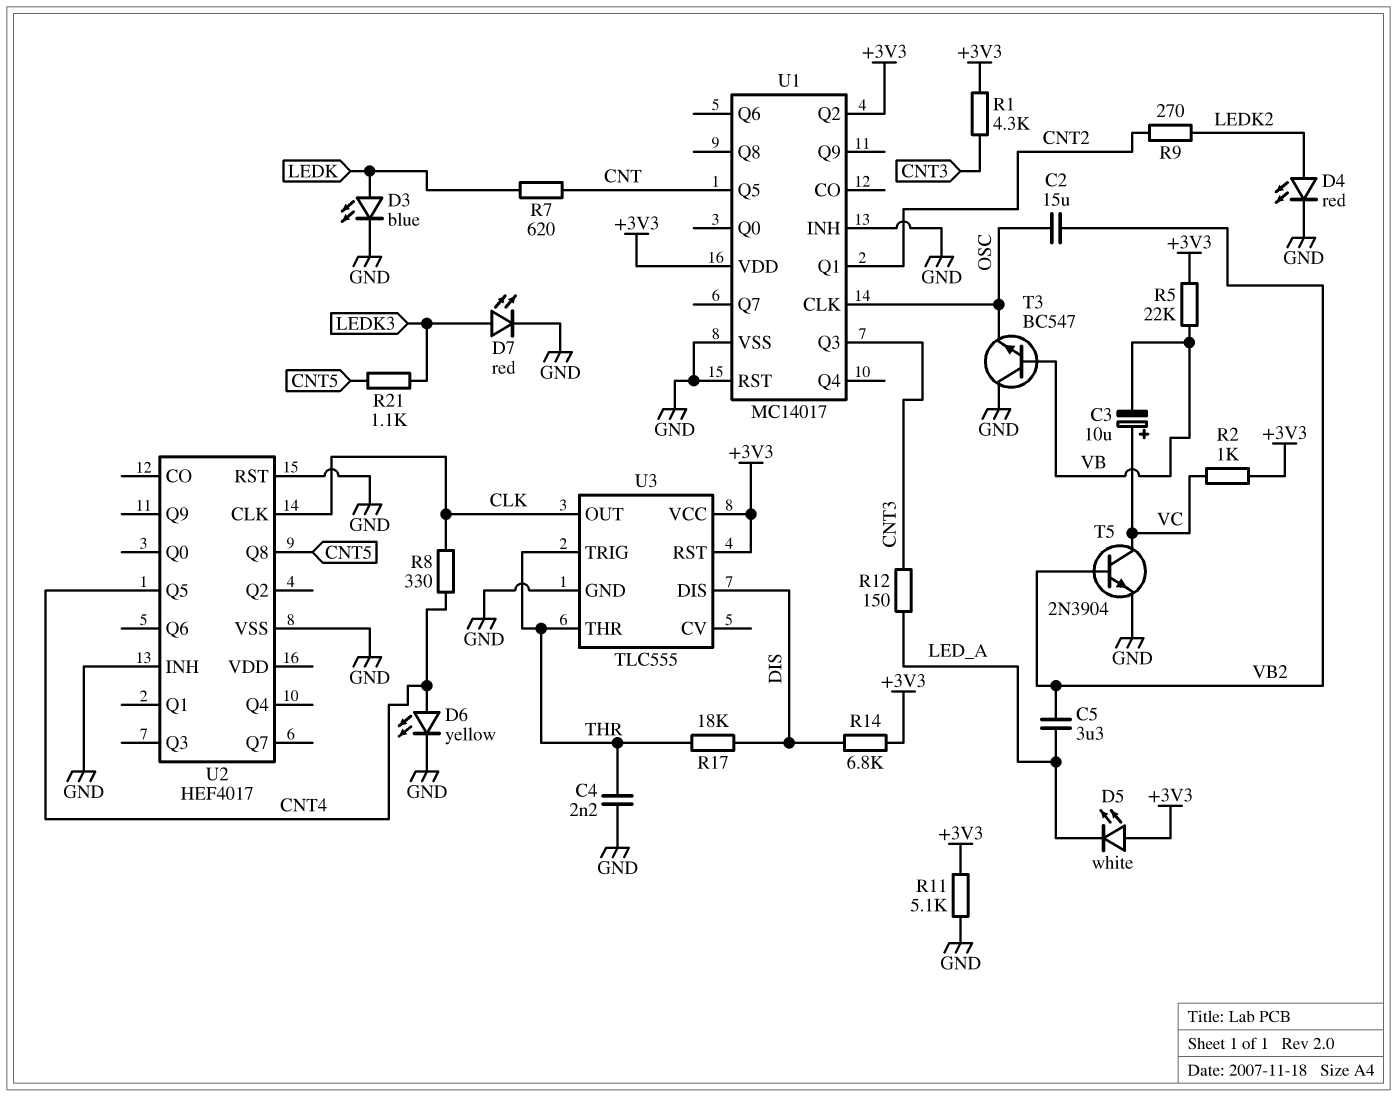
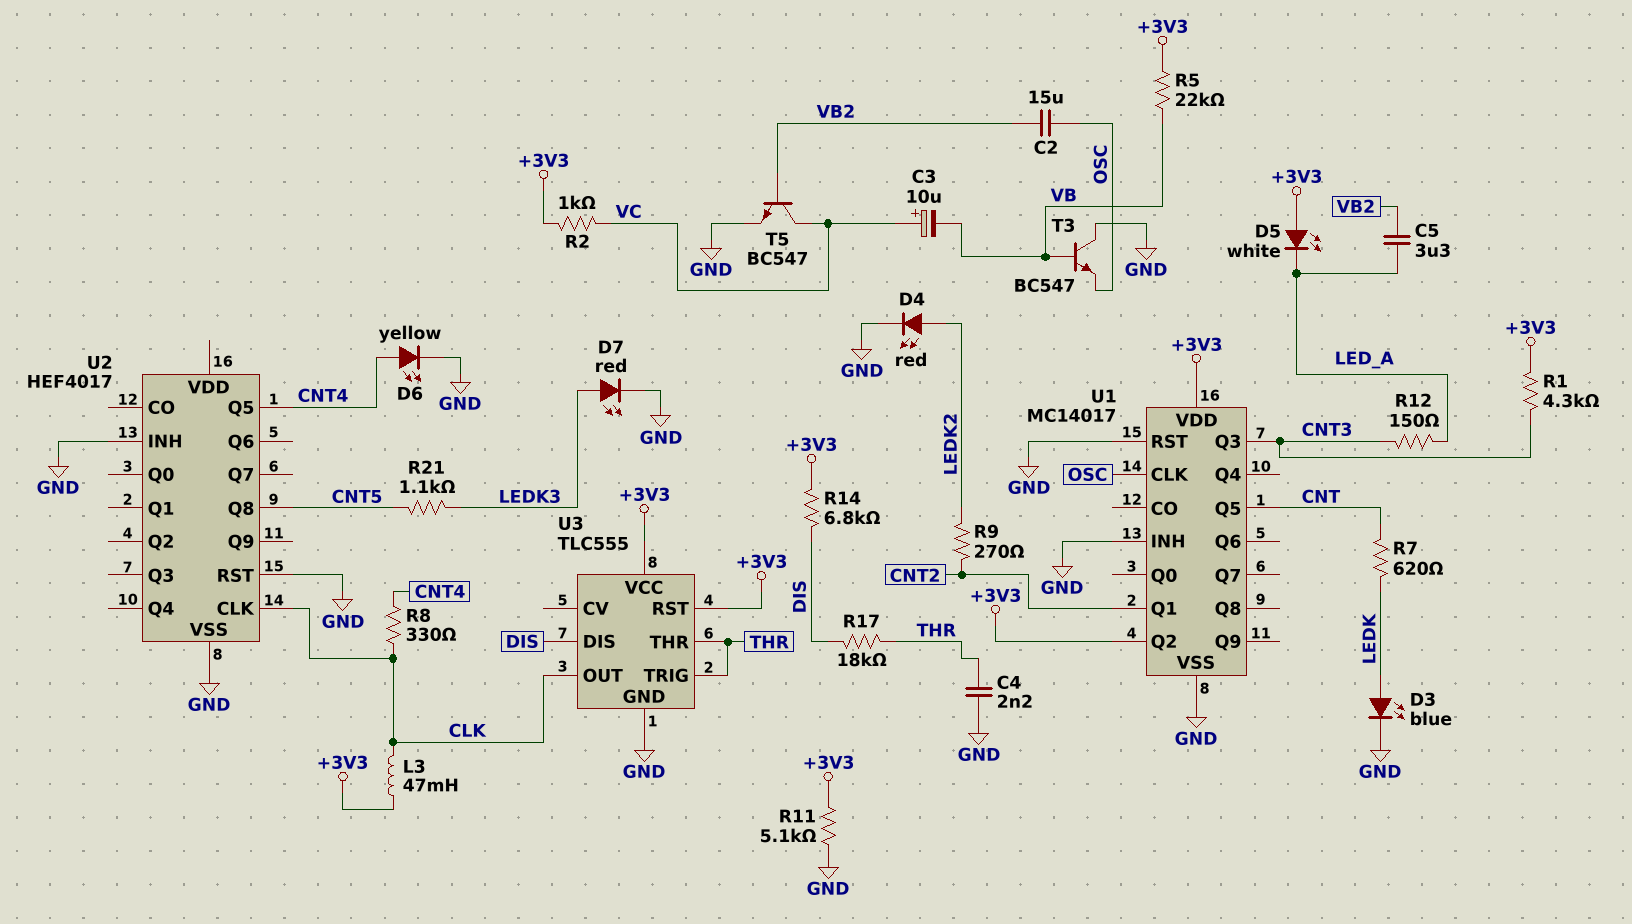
L3: none -> 47mH (+3V3, CLK)
T5: NPN 2N3904 (B VB2, C VC, E GND) -> NPN BC547 (B VB2, C VC, E GND)

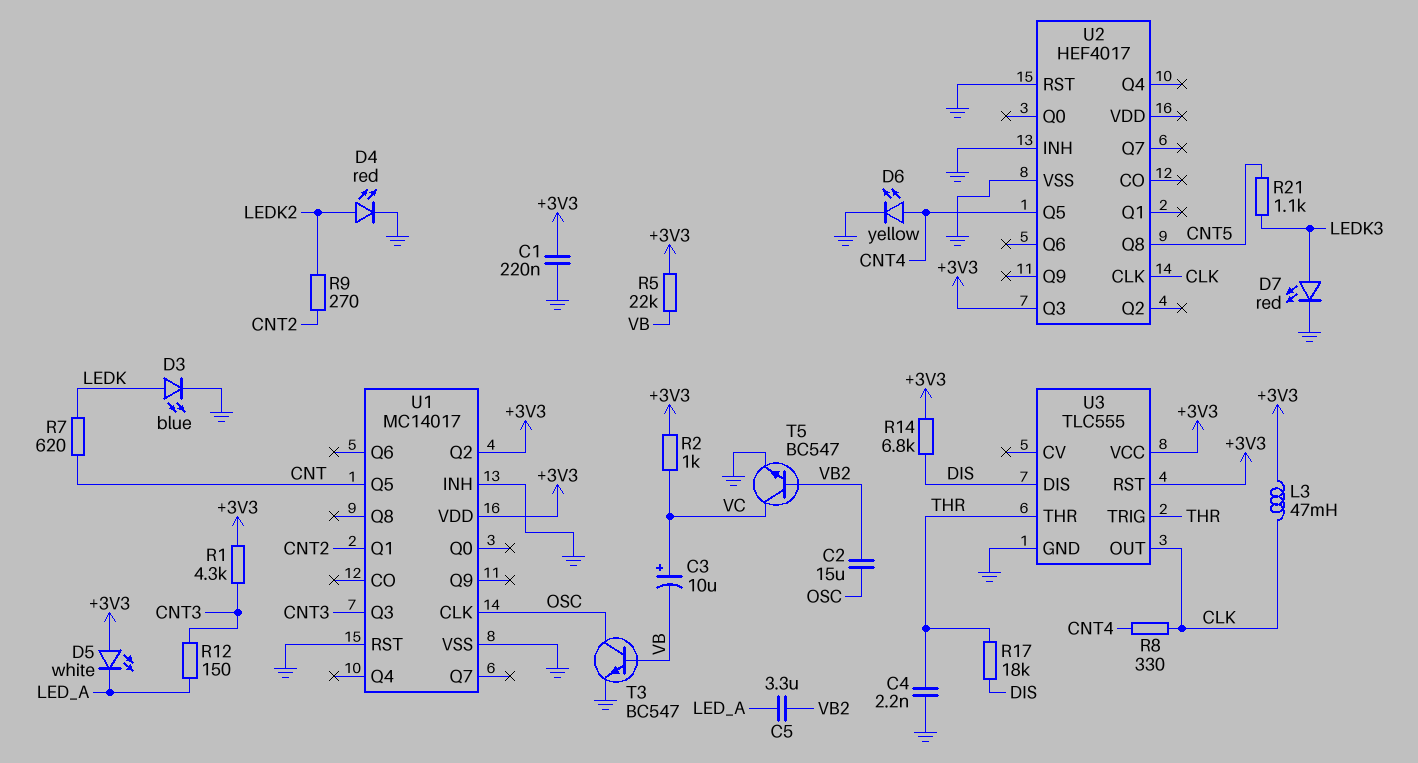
C1: none -> 220nF (+3V3, GND)
R11: 5.1k (+3V3, GND) -> none
T3: NPN BC547 (B VB, C GND, E OSC) -> NPN BC547 (B VB, C OSC, E GND)
U2 pin Q3: none -> +3V3

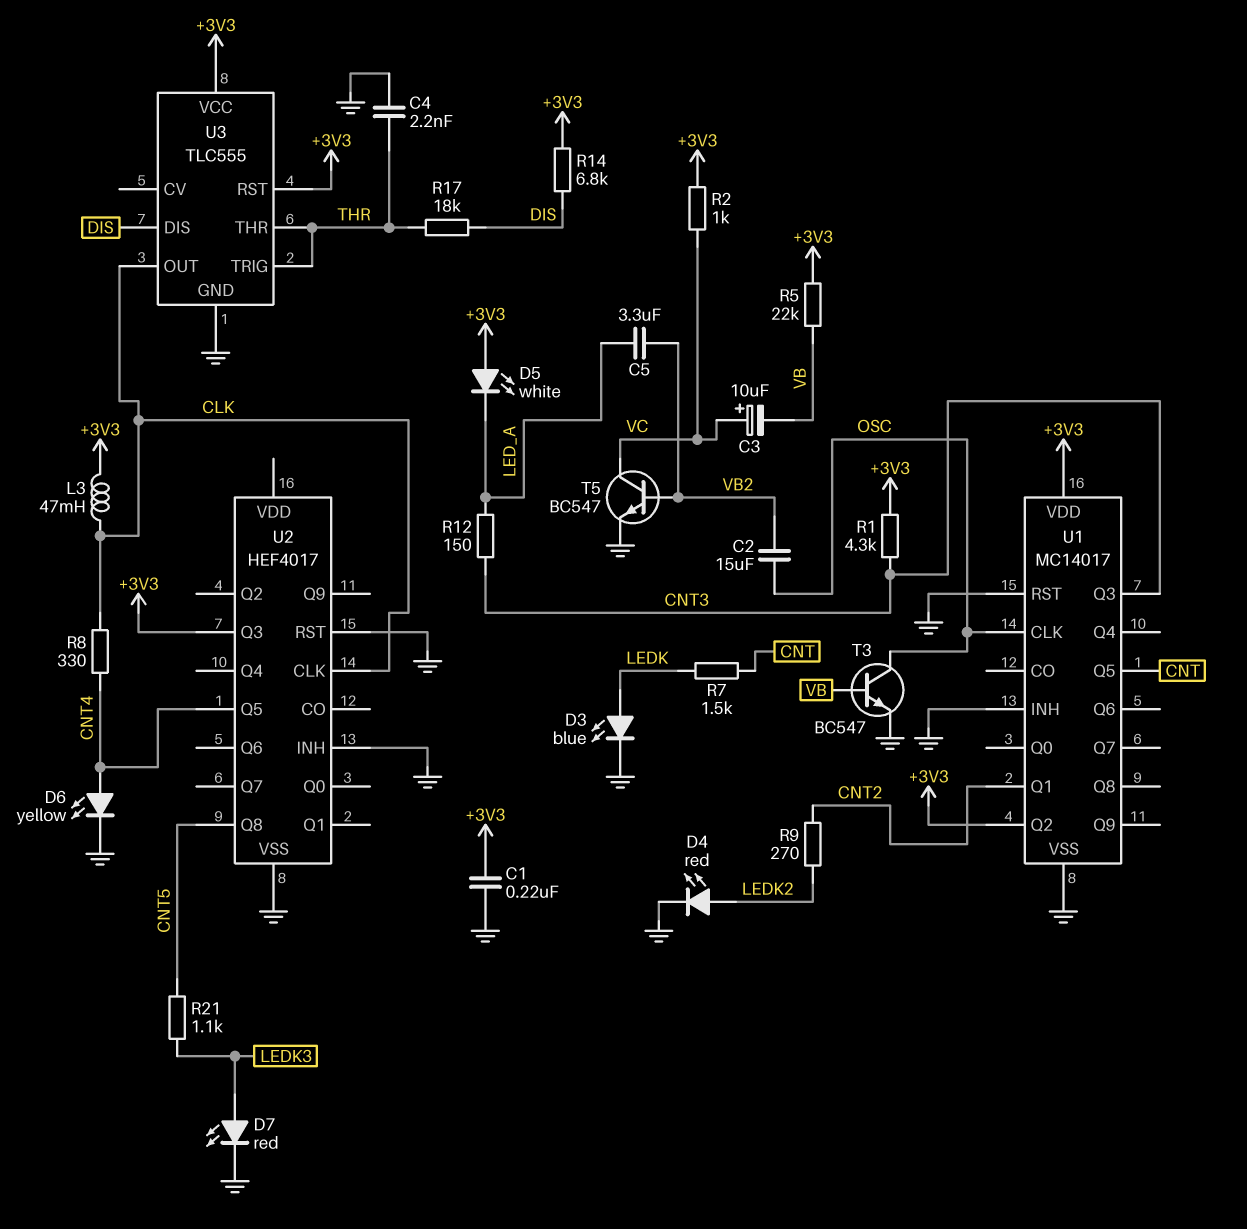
R7: 620 (CNT, LEDK) -> 1.5k (CNT, LEDK)

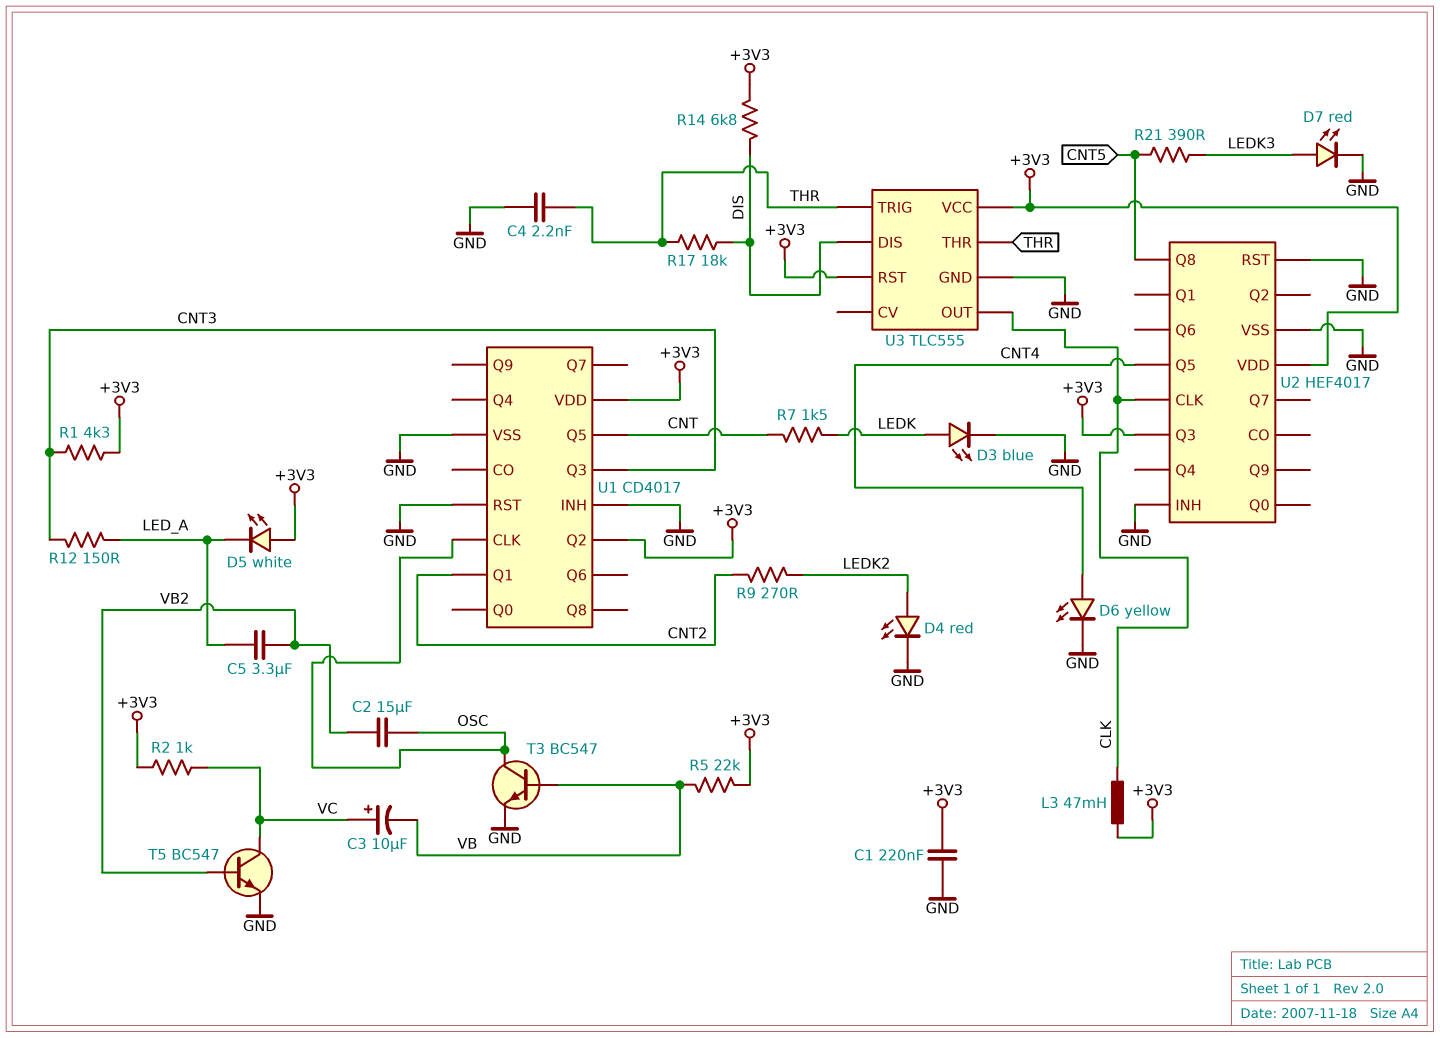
R8: 330 (CLK, CNT4) -> none
R21: 1.1k (CNT5, LEDK3) -> 390 (CNT5, LEDK3)
U1: MC14017 -> CD4017
U2 pin VDD: none -> +3V3

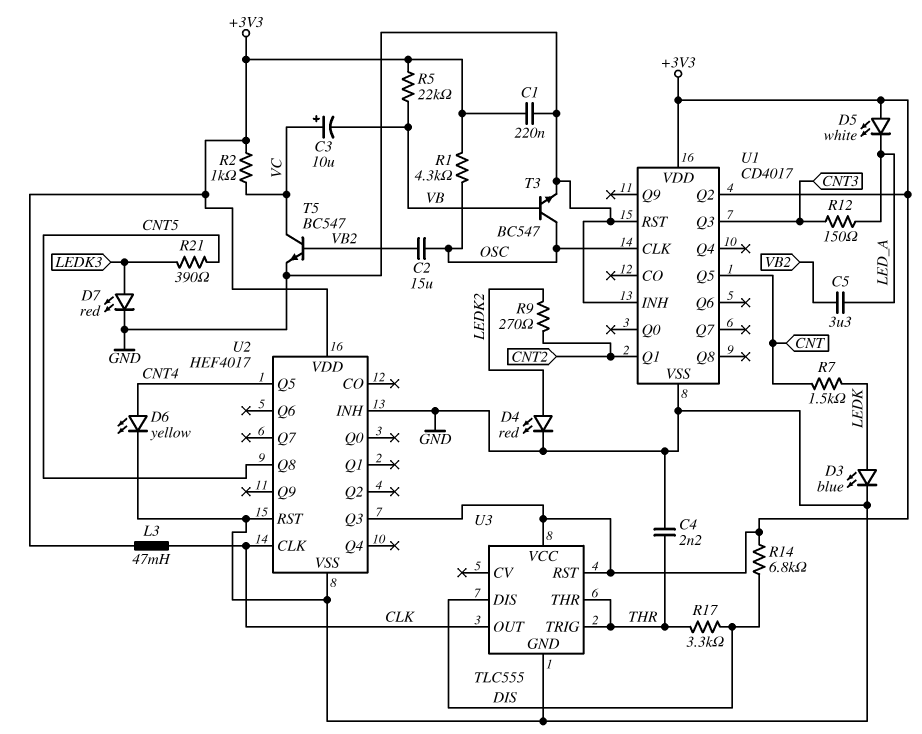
R1: 4.3k (+3V3, CNT3) -> 4.3k (+3V3, OSC)
R17: 18k (DIS, THR) -> 3.3k (DIS, THR)

